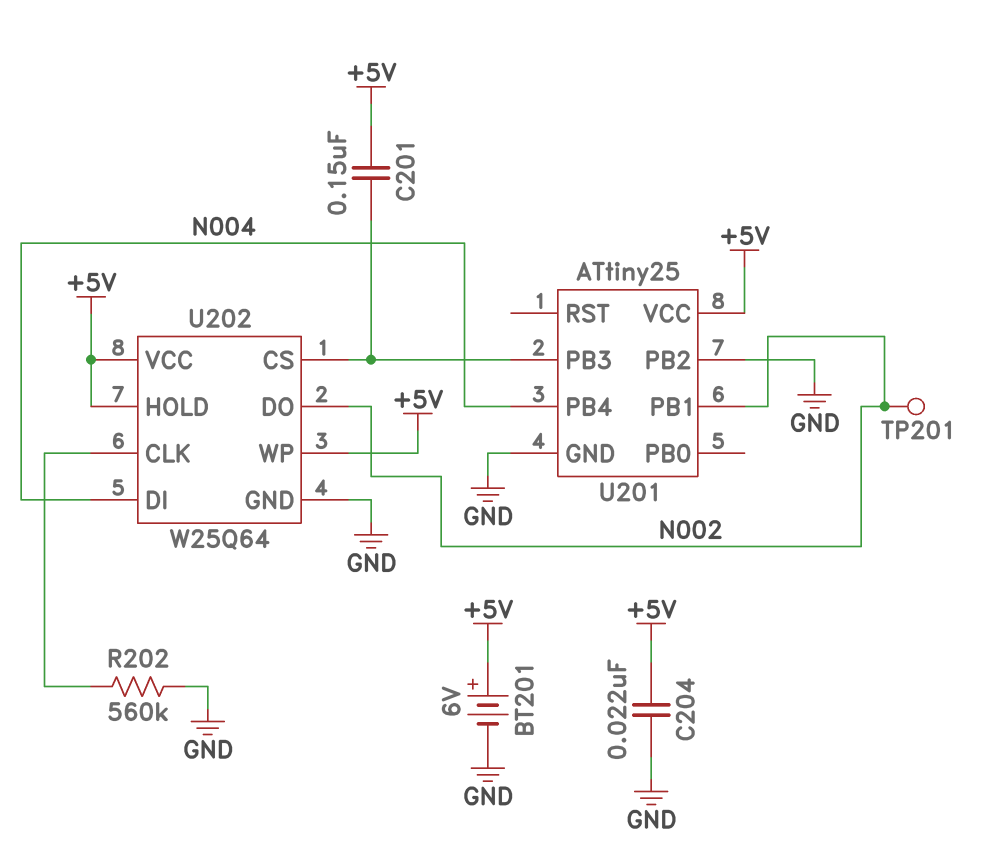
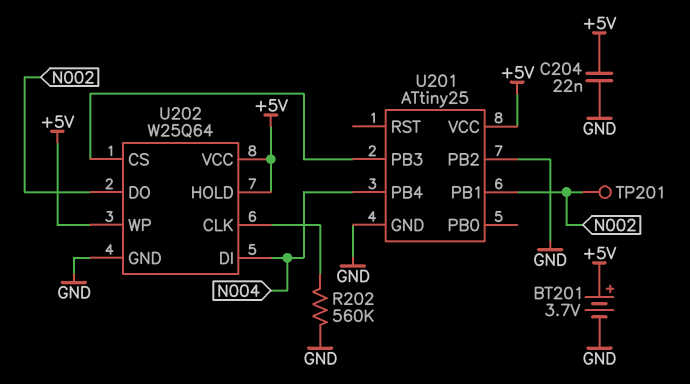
BT201: 6V (plus +5V, minus GND) -> 3.7V (plus +5V, minus GND)
C201: 150nF (+5V, U201/PB3) -> none

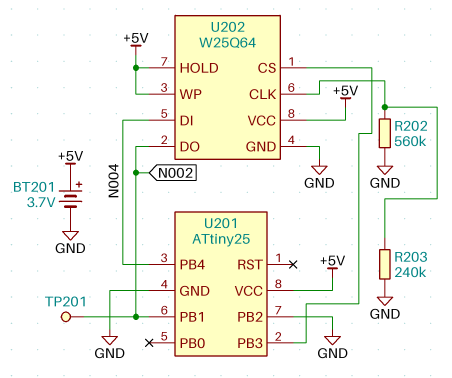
C204: 22nF (+5V, GND) -> none
R203: none -> 240k (GND, U202/CLK)

